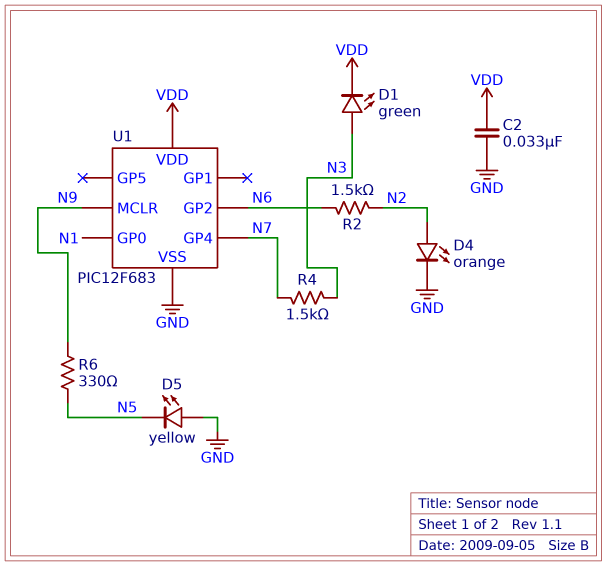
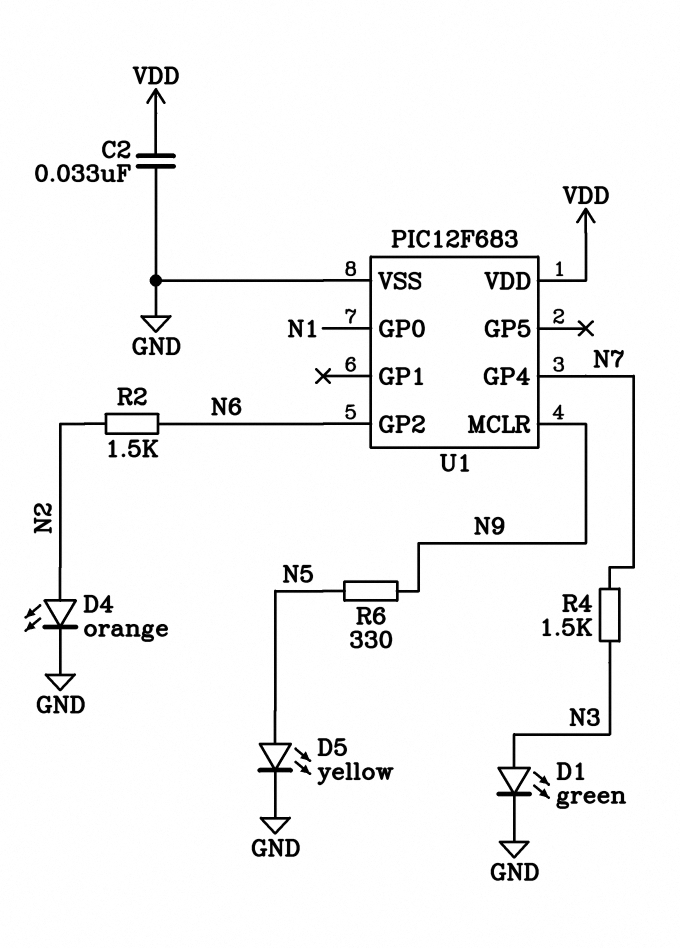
D1: LED green (A N3, K VDD) -> LED green (A N3, K GND)
D5: LED yellow (A GND, K N5) -> LED yellow (A N5, K GND)

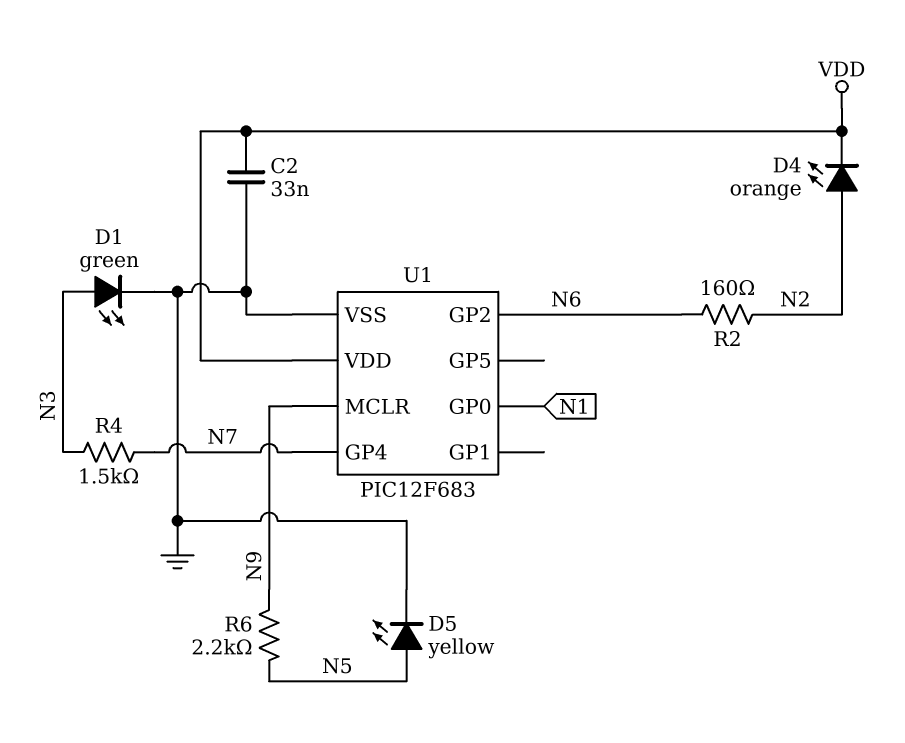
D4: LED orange (A N2, K GND) -> LED orange (A N2, K VDD)
R2: 1.5k (N2, N6) -> 160 (N2, N6)
R6: 330 (N5, N9) -> 2.2k (N5, N9)

